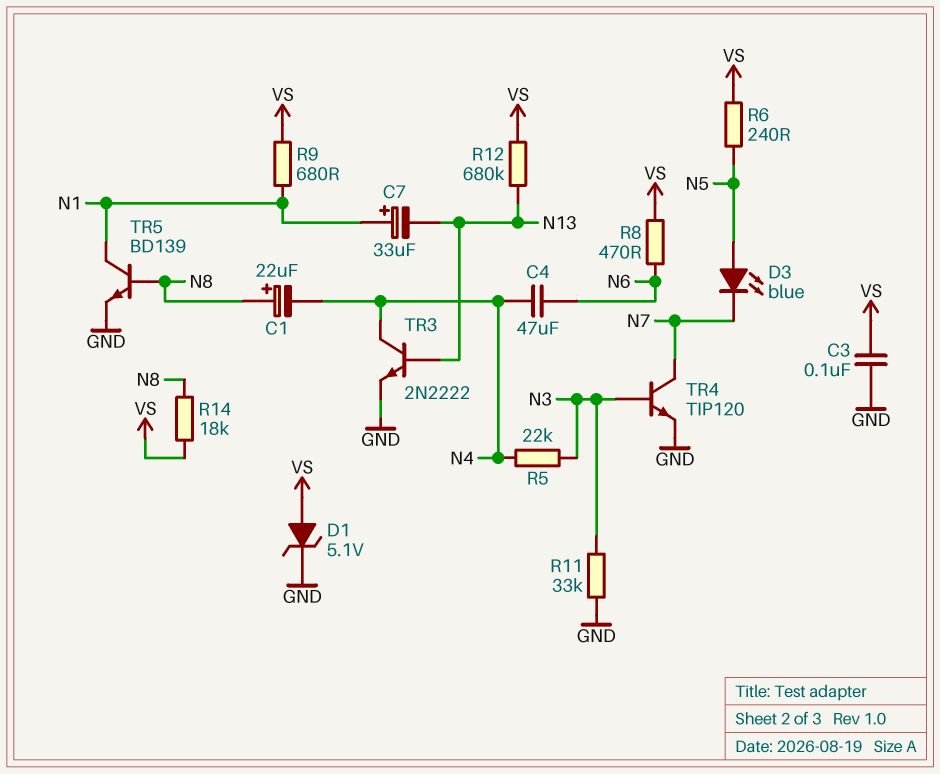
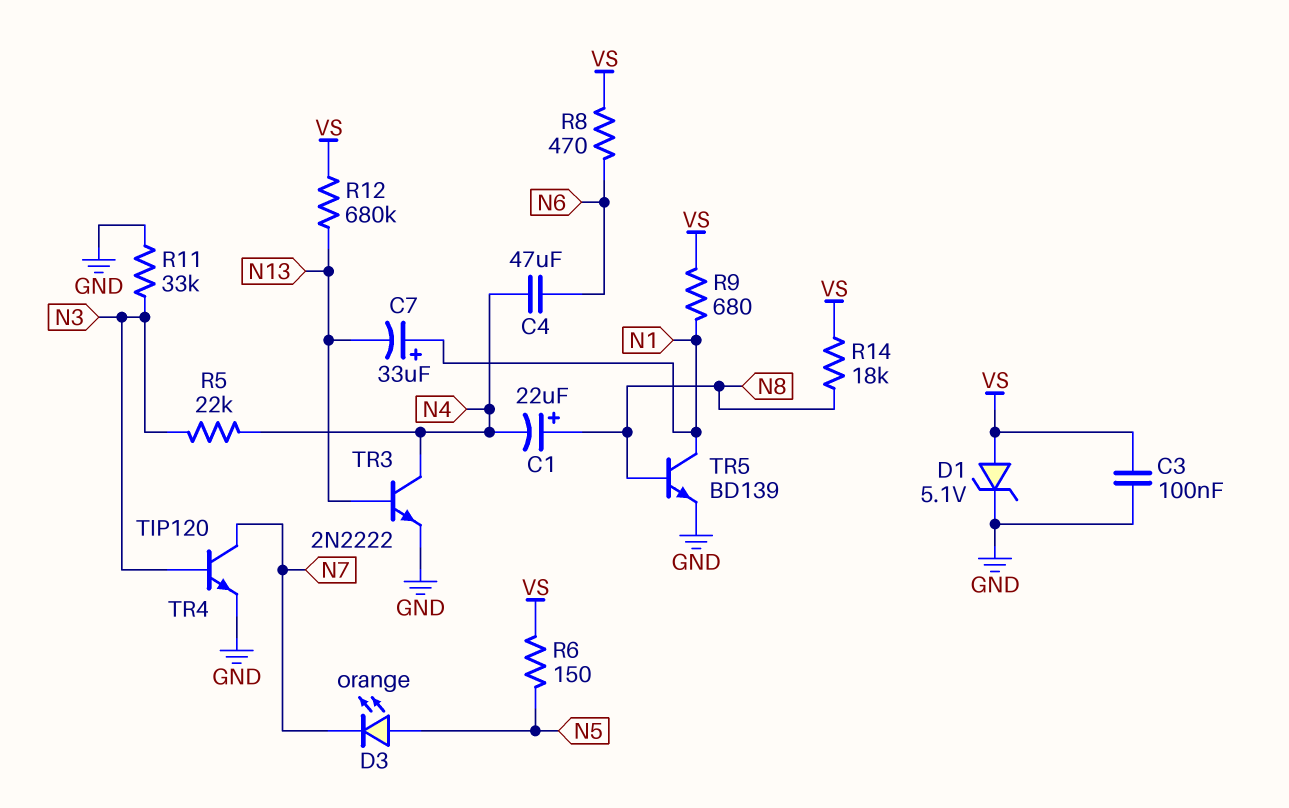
D3: LED blue (A N5, K N7) -> LED orange (A N5, K N7)
R6: 240 (N5, VS) -> 150 (N5, VS)

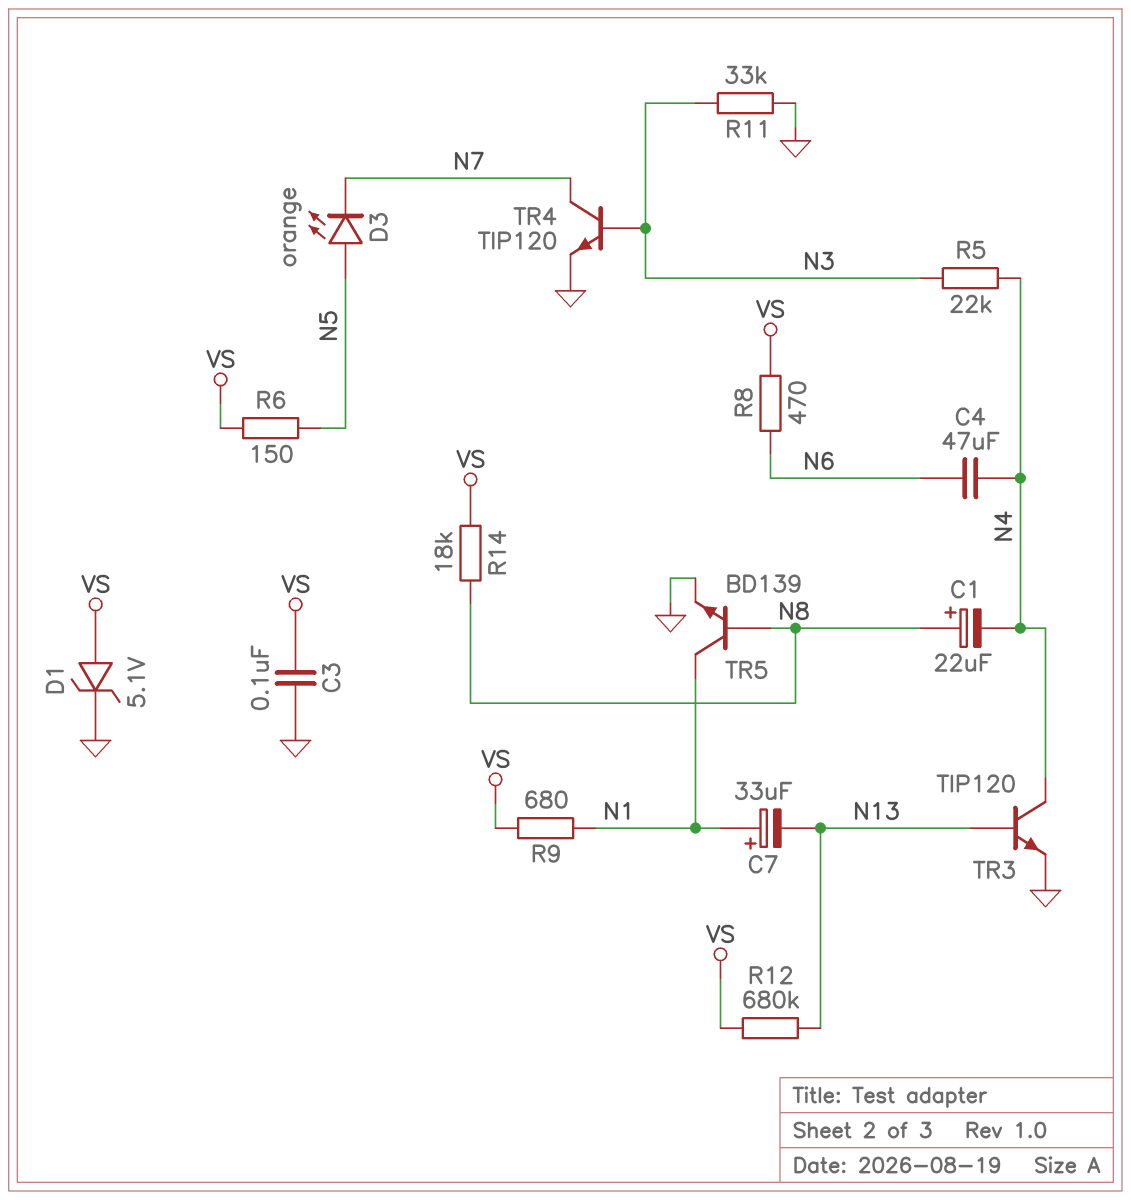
TR3: NPN 2N2222 (B N13, C N4, E GND) -> NPN TIP120 (B N13, C N4, E GND)

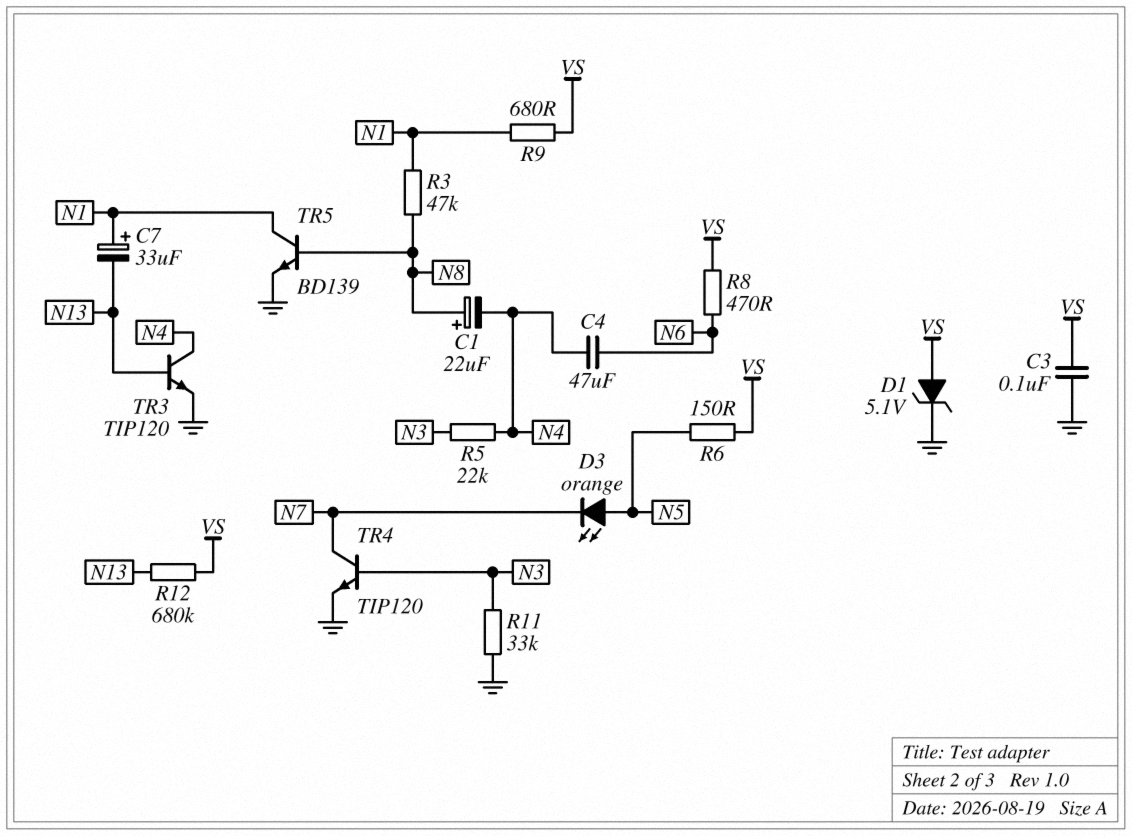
R3: none -> 47k (N1, N8)
R14: 18k (N8, VS) -> none

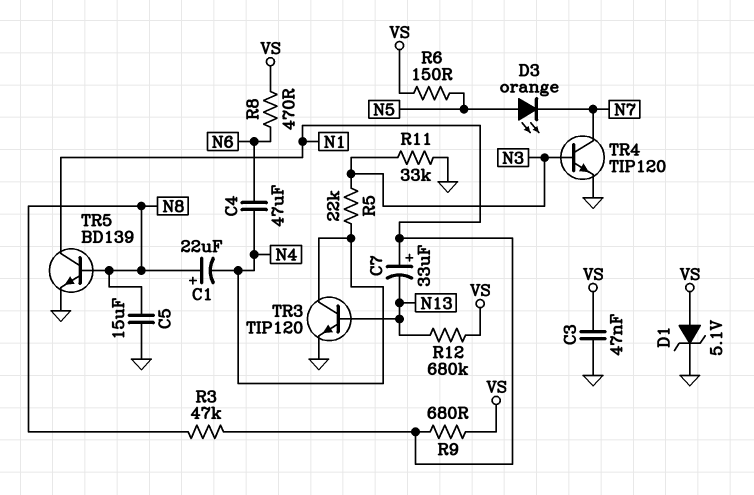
C3: 100nF (GND, VS) -> 47nF (GND, VS)
C5: none -> 15uF (GND, N8)

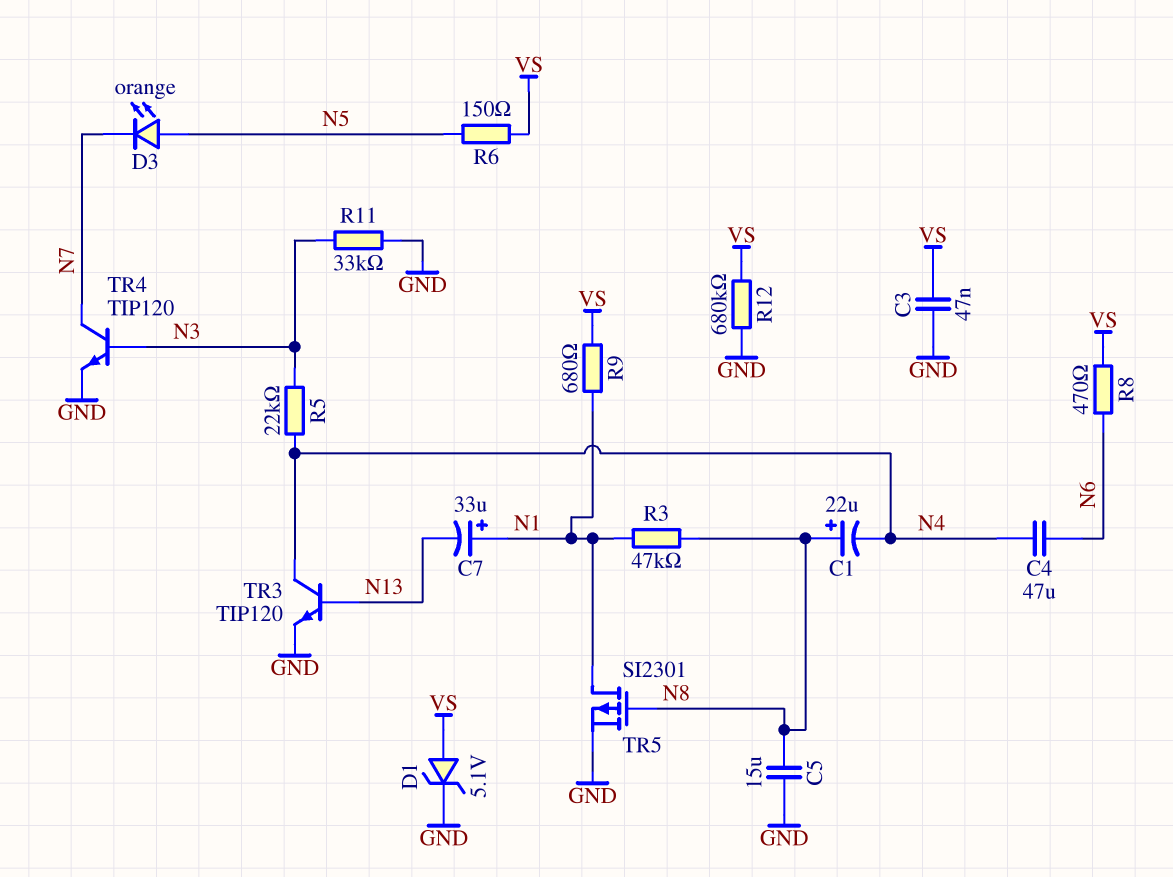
R12: 680k (N13, VS) -> 680k (GND, VS)
TR5: NPN BD139 (B N8, C N1, E GND) -> PMOS SI2301 (G N8, D N1, S GND)

